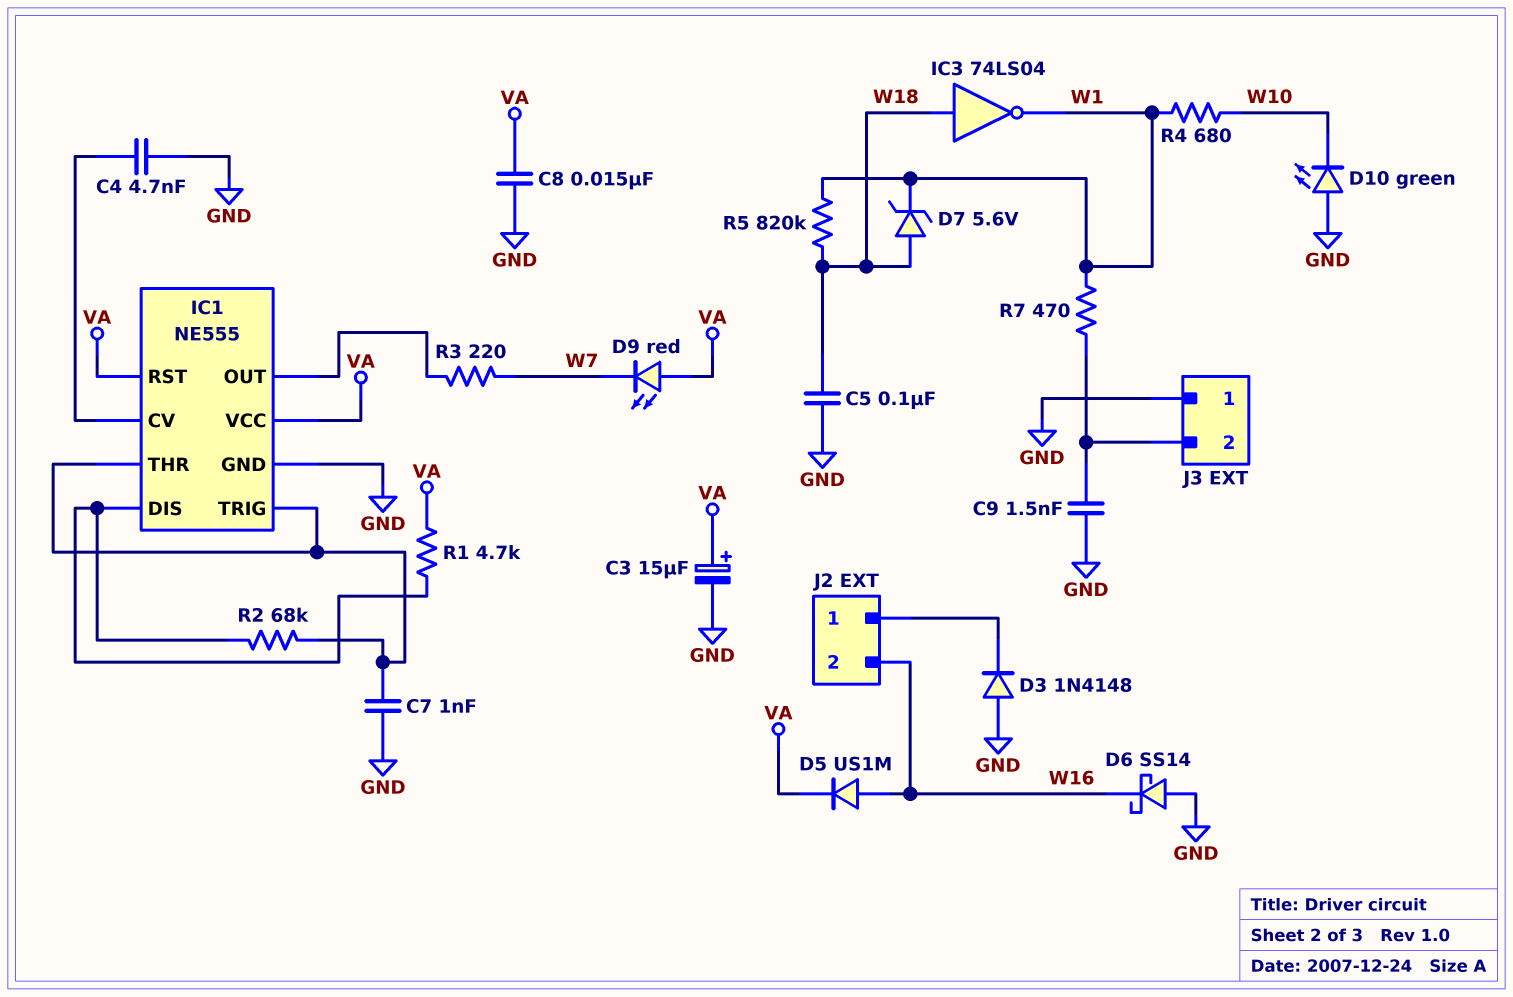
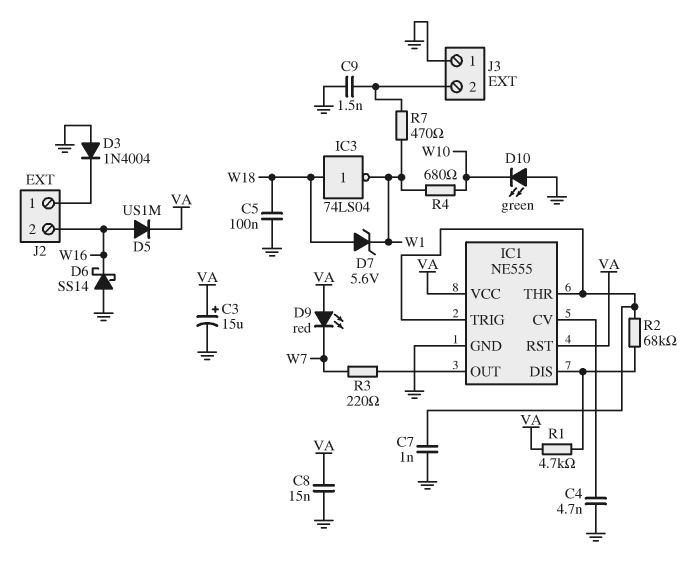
D3: diode 1N4148 (A GND, K J2/1) -> diode 1N4004 (A GND, K J2/1)
R5: 820k (W1, W18) -> none

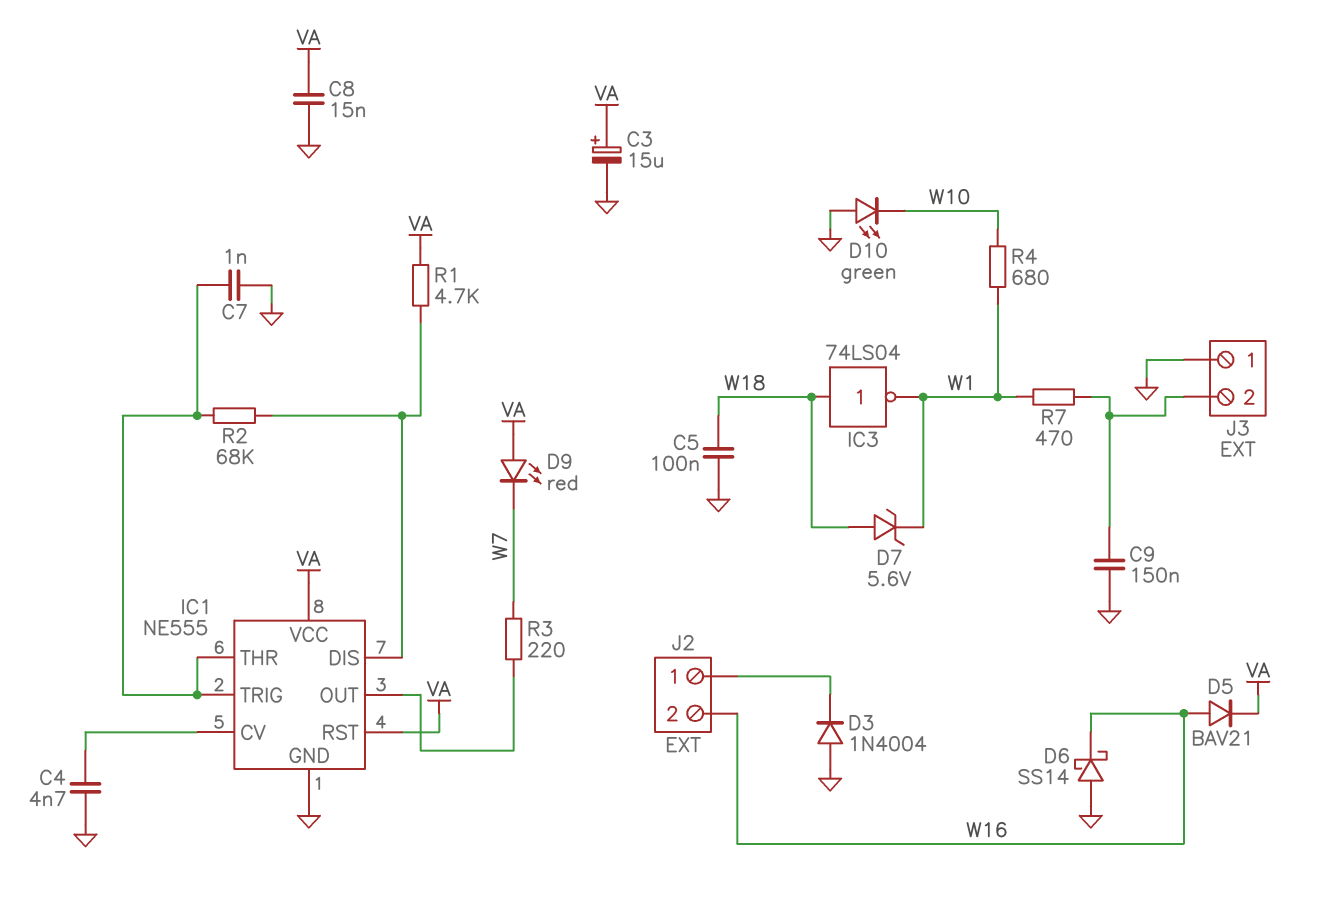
C9: 1.5nF (GND, J3/2) -> 150nF (GND, J3/2)
D5: diode US1M (A W16, K VA) -> diode BAV21 (A W16, K VA)

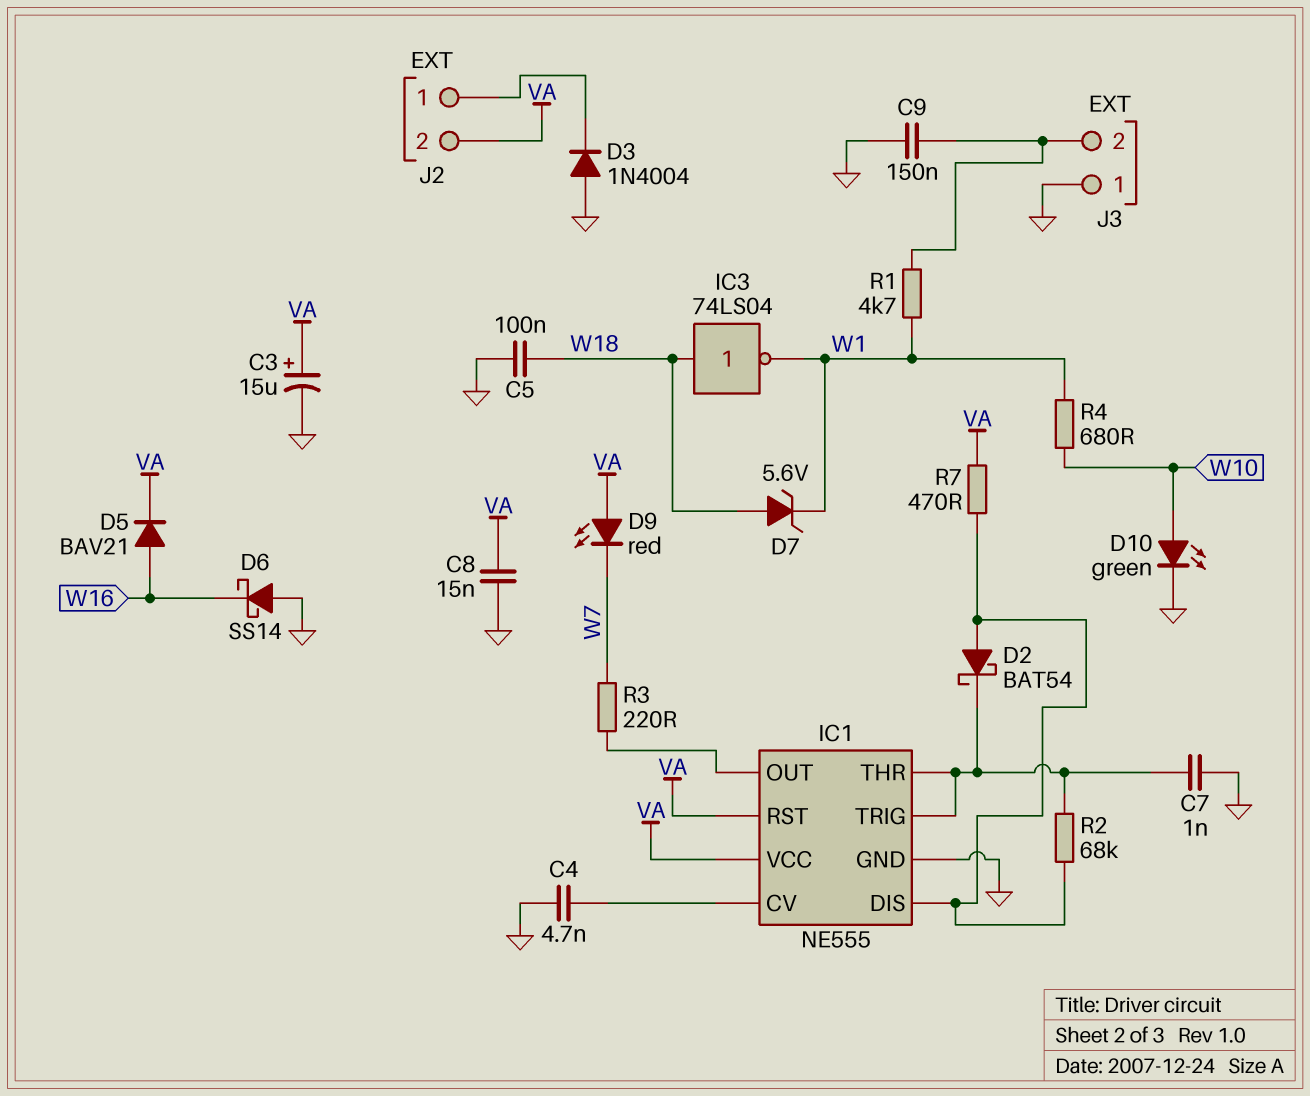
D2: none -> schottky BAT54 (A IC1/DIS, K IC1/THR)
D10: LED green (A GND, K W10) -> LED green (A W10, K GND)
J2 pin 2: W16 -> VA
R1: 4.7k (IC1/DIS, VA) -> 4.7k (J3/2, W1)
R7: 470 (J3/2, W1) -> 470 (IC1/DIS, VA)

